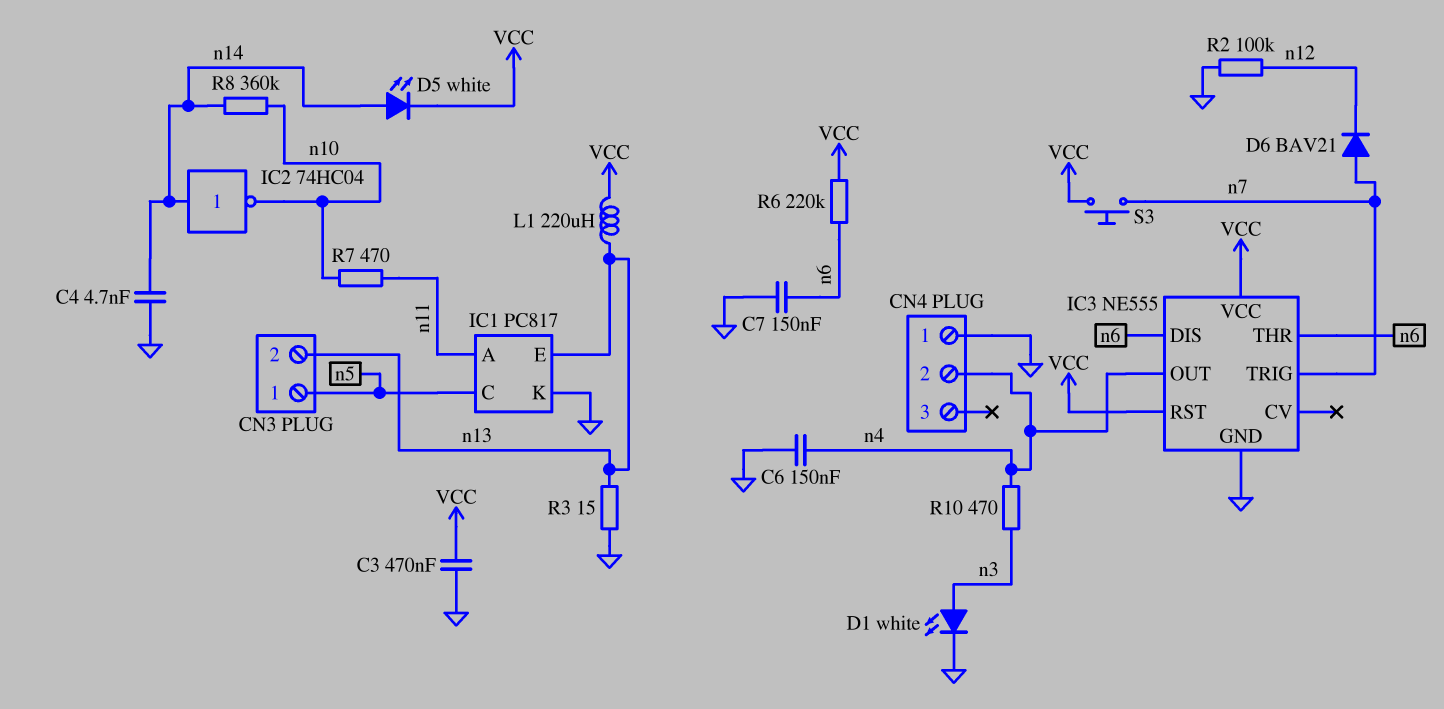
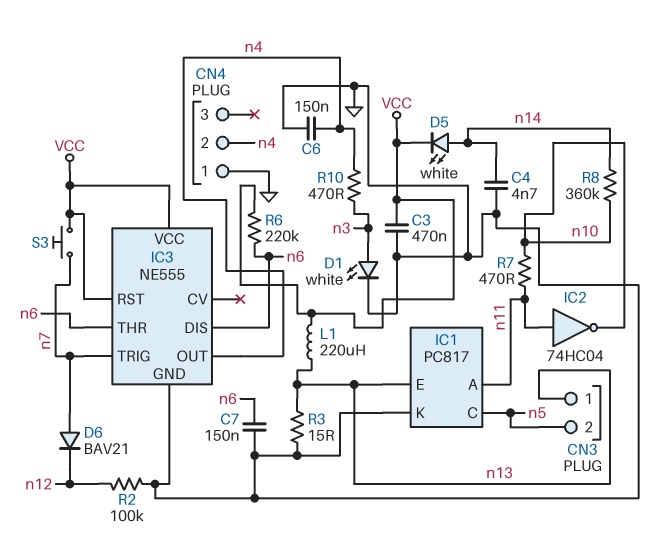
CN3 pin 1: n5 -> n13
CN3 pin 2: n13 -> n5
IC2: NOT 74HC04 (in n14, out n10) -> NOT 74HC04 (in n11, out n10)

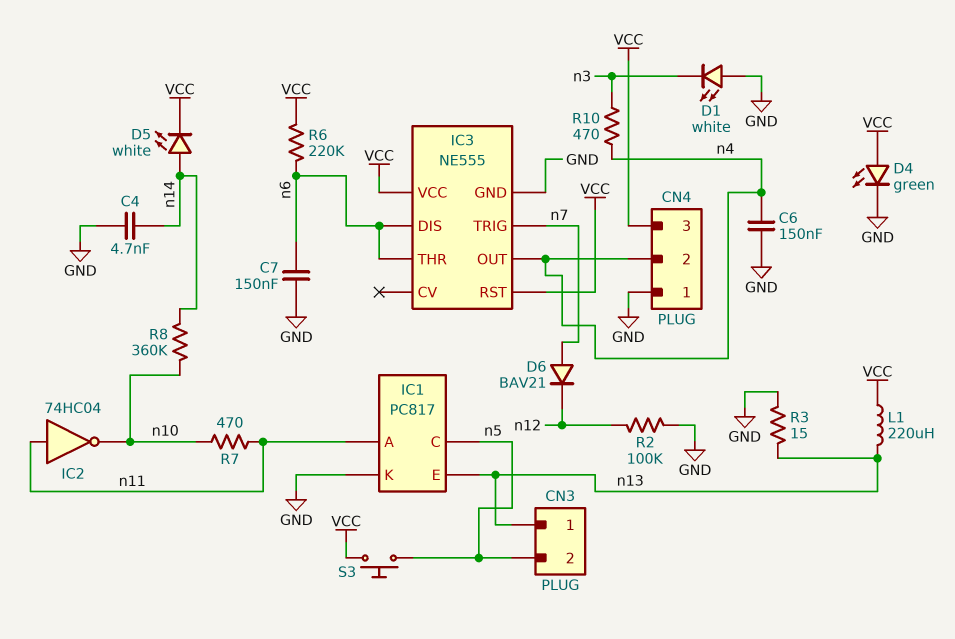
C3: 470nF (GND, VCC) -> none
CN4 pin 3: none -> VCC
D1: LED white (A n3, K GND) -> LED white (A GND, K n3)
D4: none -> LED green (A VCC, K GND)
S3: button (VCC, n7) -> button (VCC, n5)

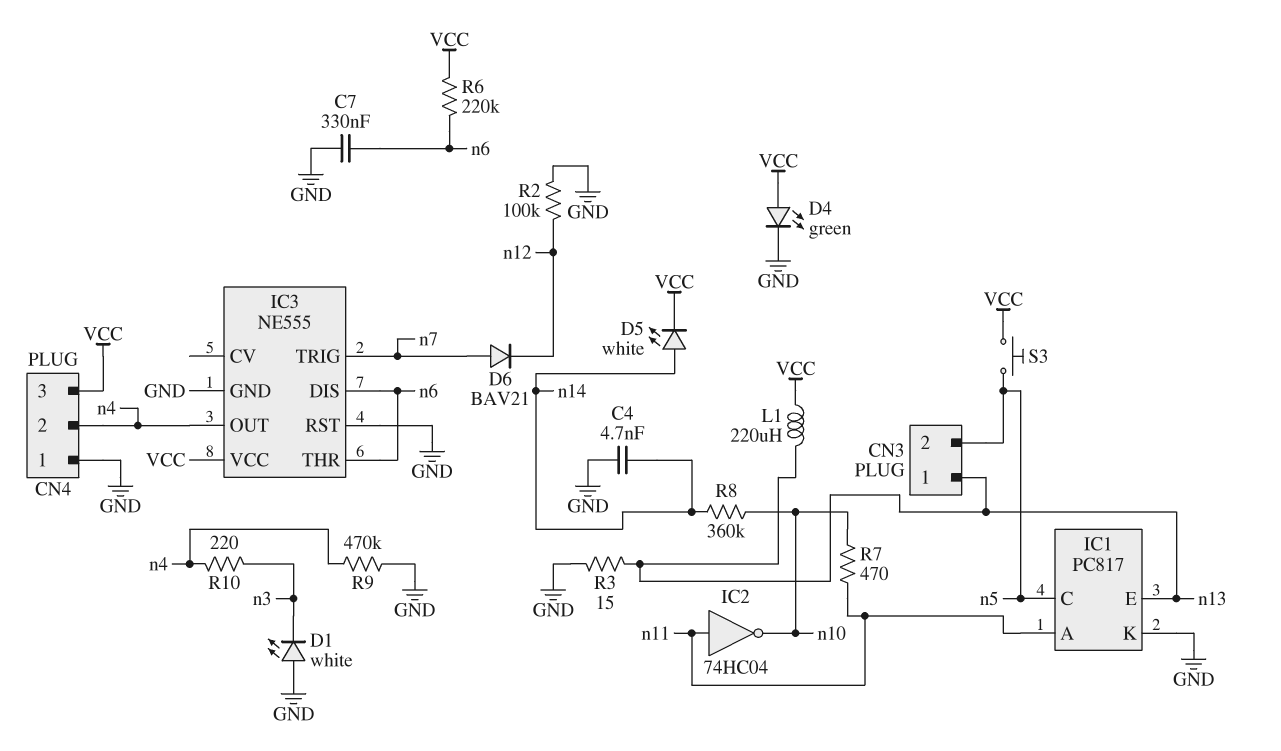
C6: 150nF (GND, n4) -> none
C7: 150nF (GND, n6) -> 330nF (GND, n6)
IC3 pin RST: VCC -> GND
R9: none -> 470k (GND, n4)
R10: 470 (n3, n4) -> 220 (n3, n4)

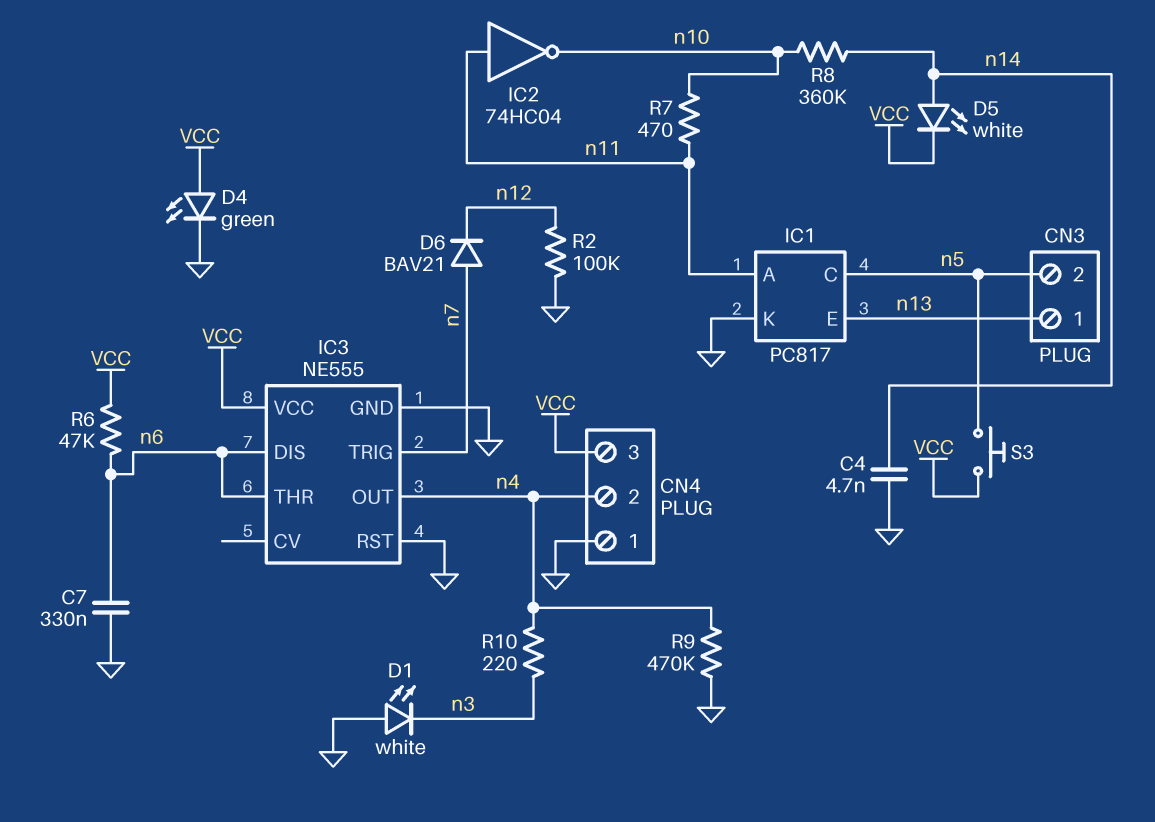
L1: 220uH (VCC, n13) -> none
R3: 15 (GND, n13) -> none
R6: 220k (VCC, n6) -> 47k (VCC, n6)

